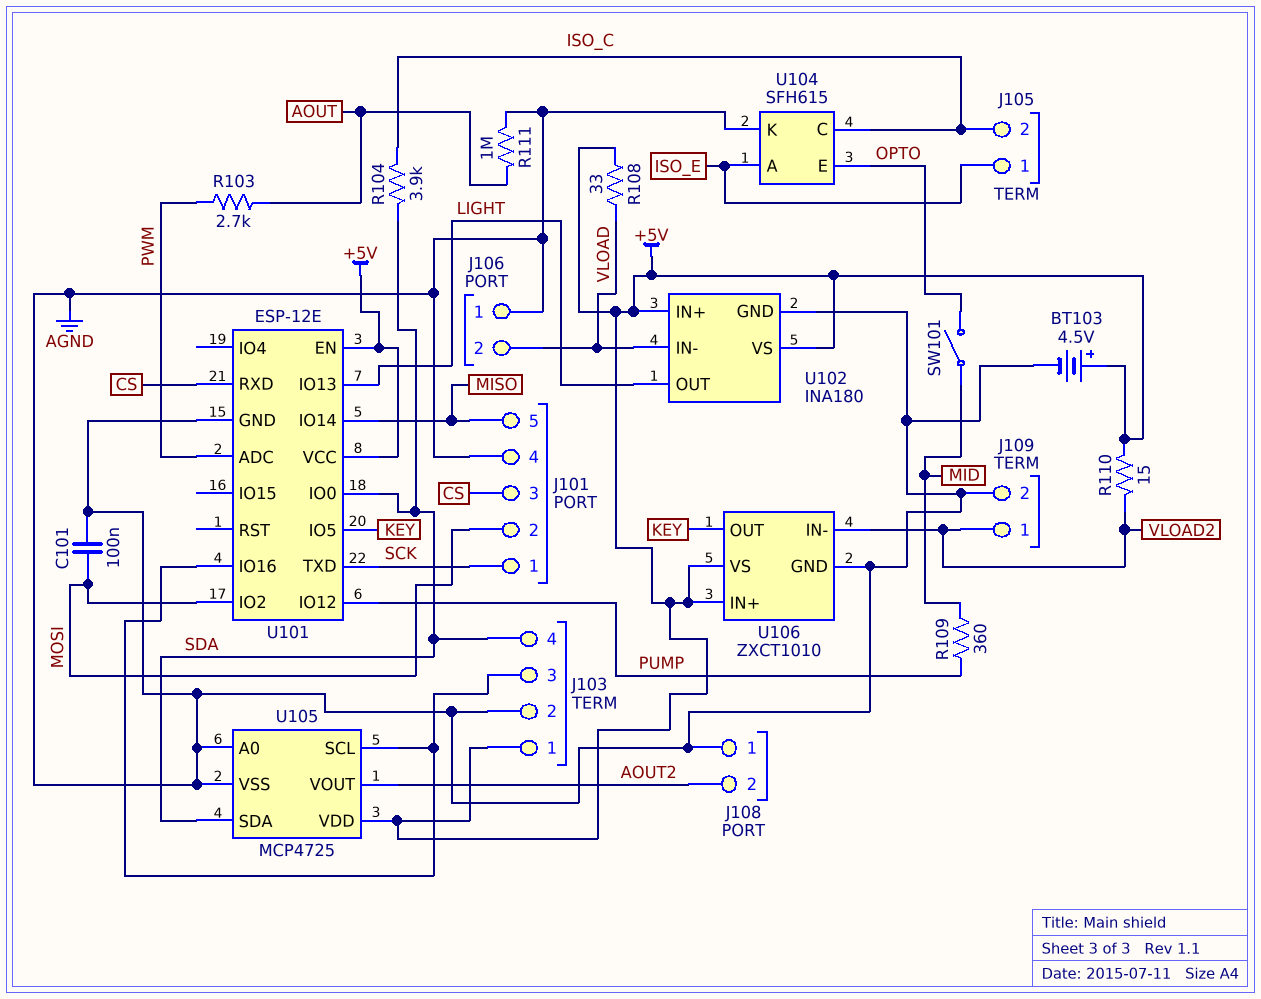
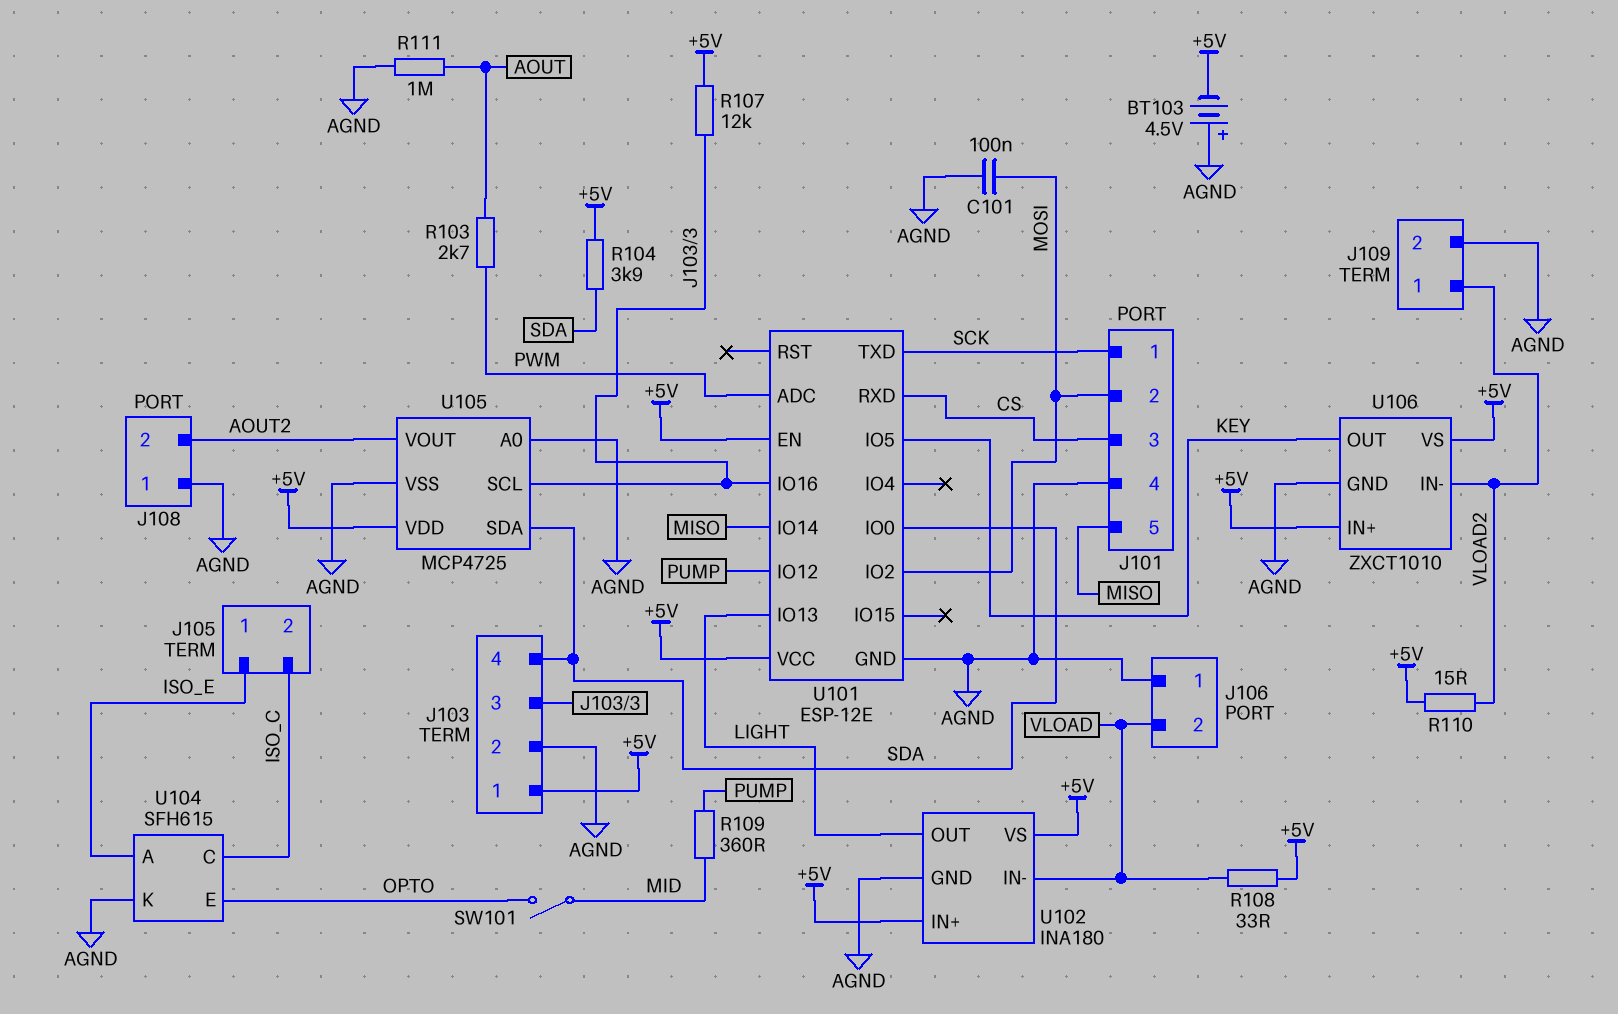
BT103: 4.5V (plus +5V, minus AGND) -> 4.5V (plus AGND, minus +5V)
R104: 3.9k (ISO_C, SDA) -> 3.9k (+5V, SDA)
R107: none -> 12k (+5V, J103/3)

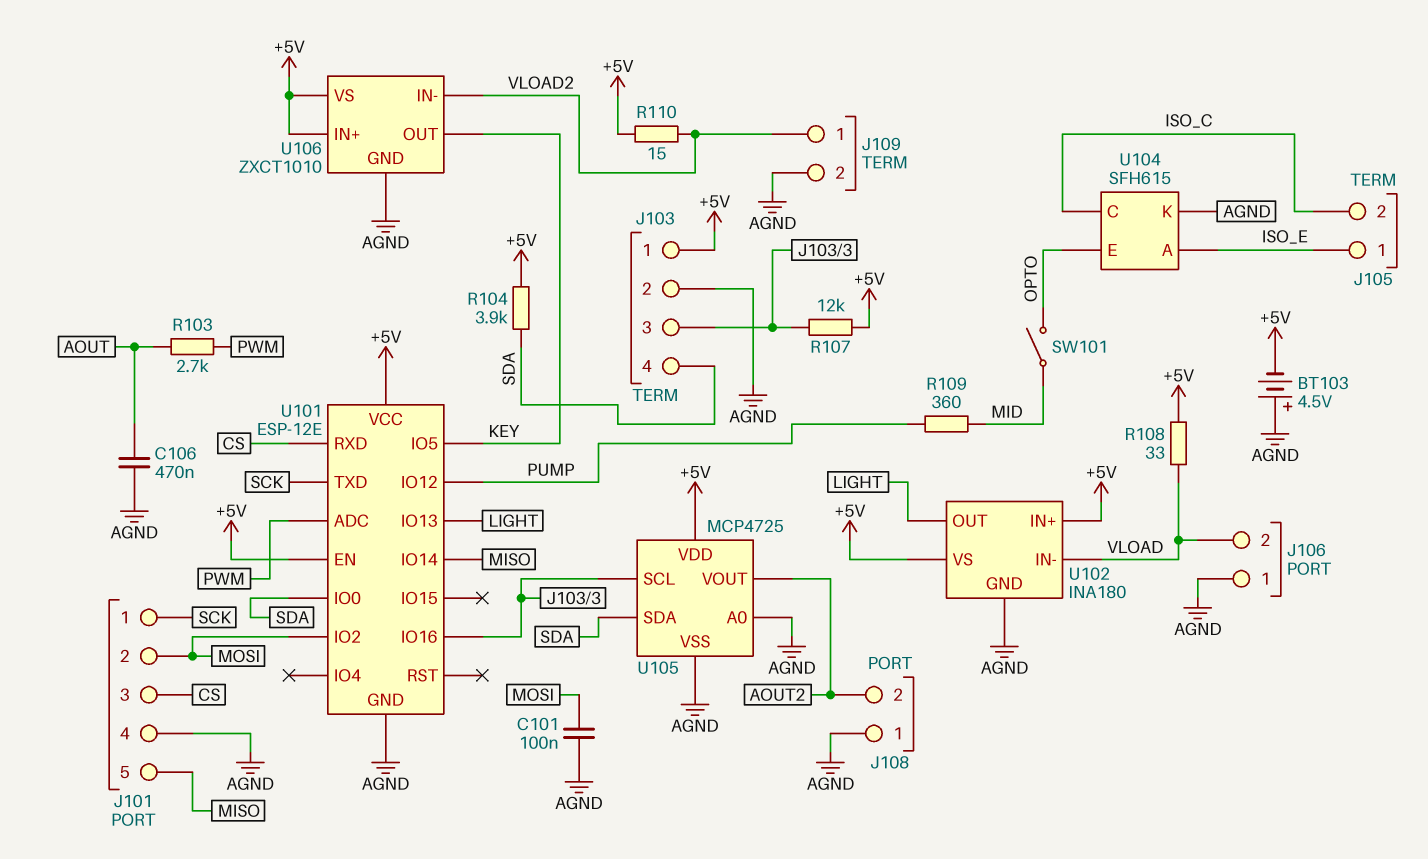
C106: none -> 470nF (AGND, AOUT)
R111: 1M (AGND, AOUT) -> none

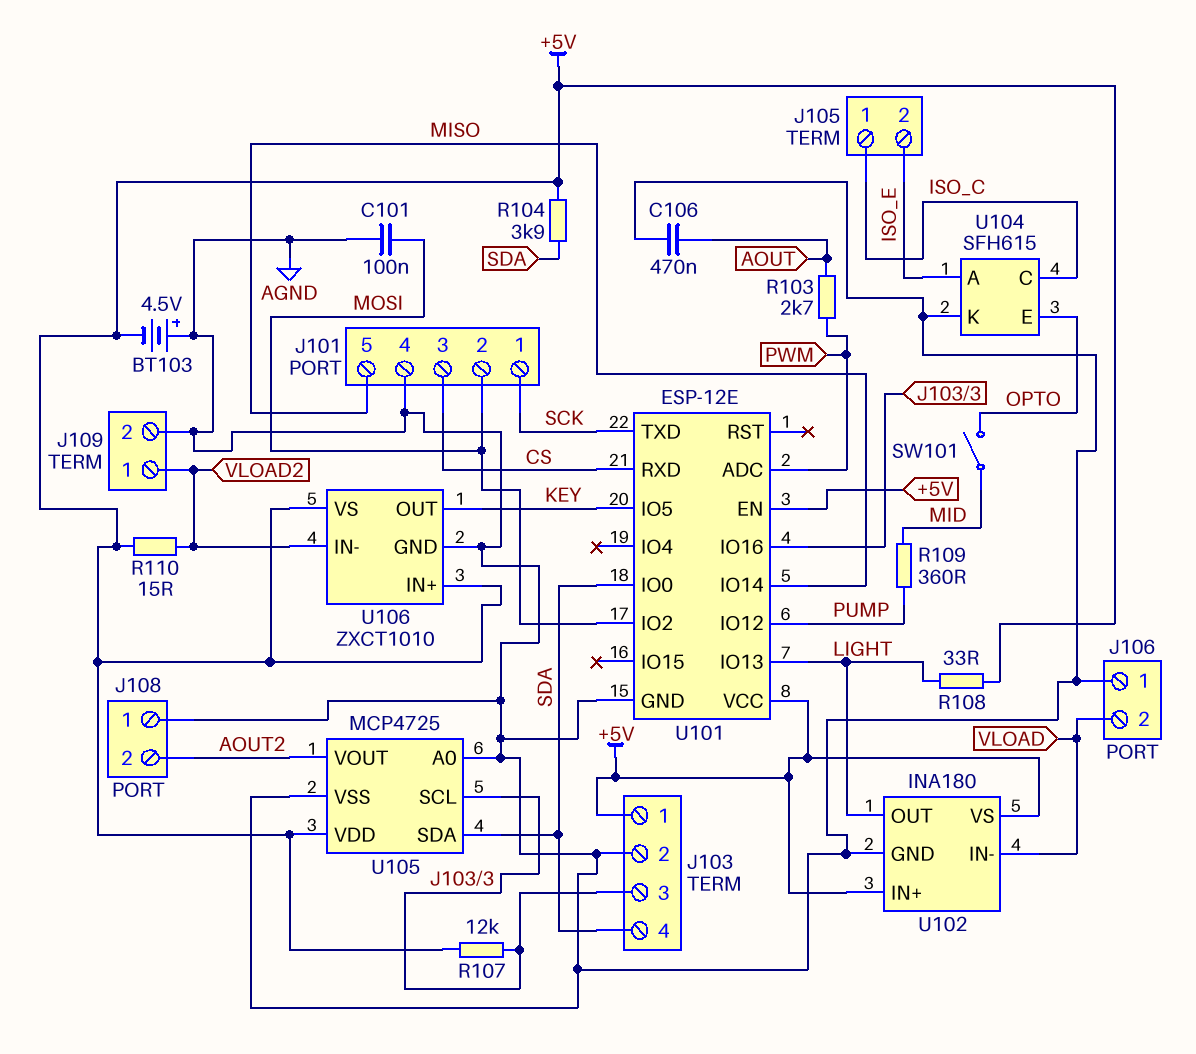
J105 pin 1: ISO_E -> ISO_C
J105 pin 2: ISO_C -> ISO_E
R108: 33 (+5V, VLOAD) -> 33 (+5V, LIGHT)

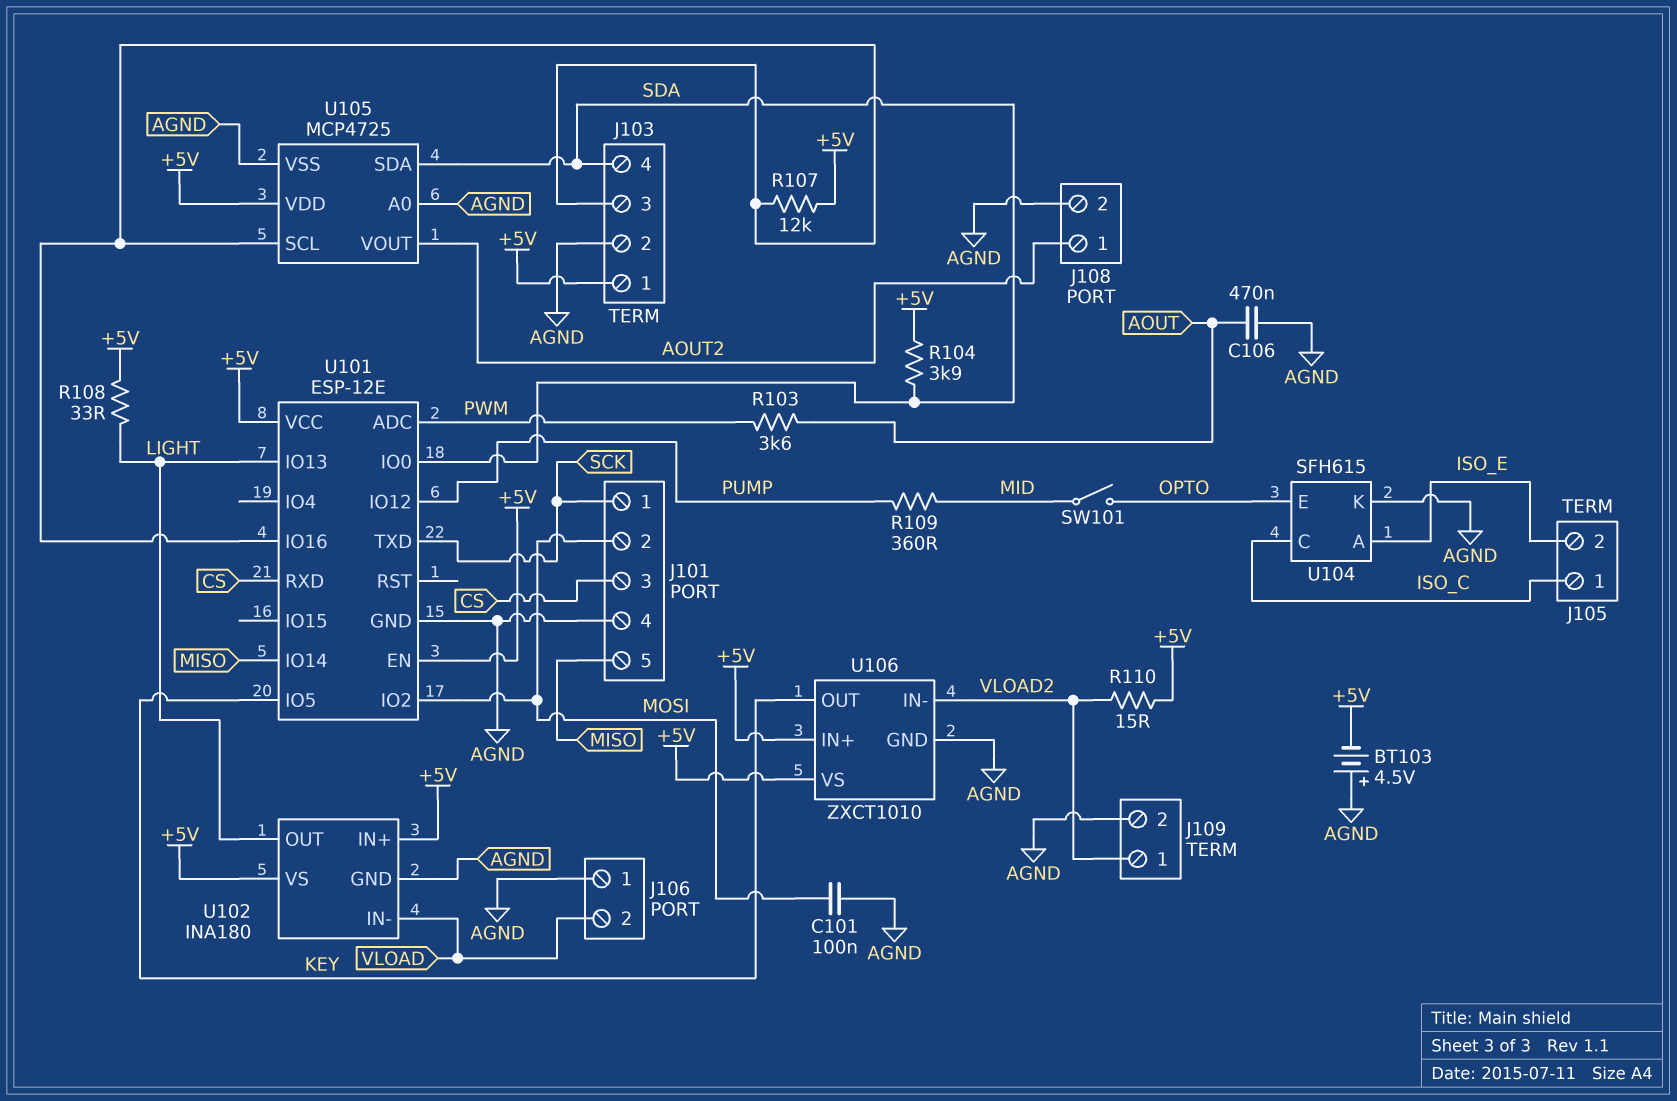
J108 pin 1: AGND -> AOUT2
J108 pin 2: AOUT2 -> AGND
R103: 2.7k (AOUT, PWM) -> 3.6k (AOUT, PWM)

